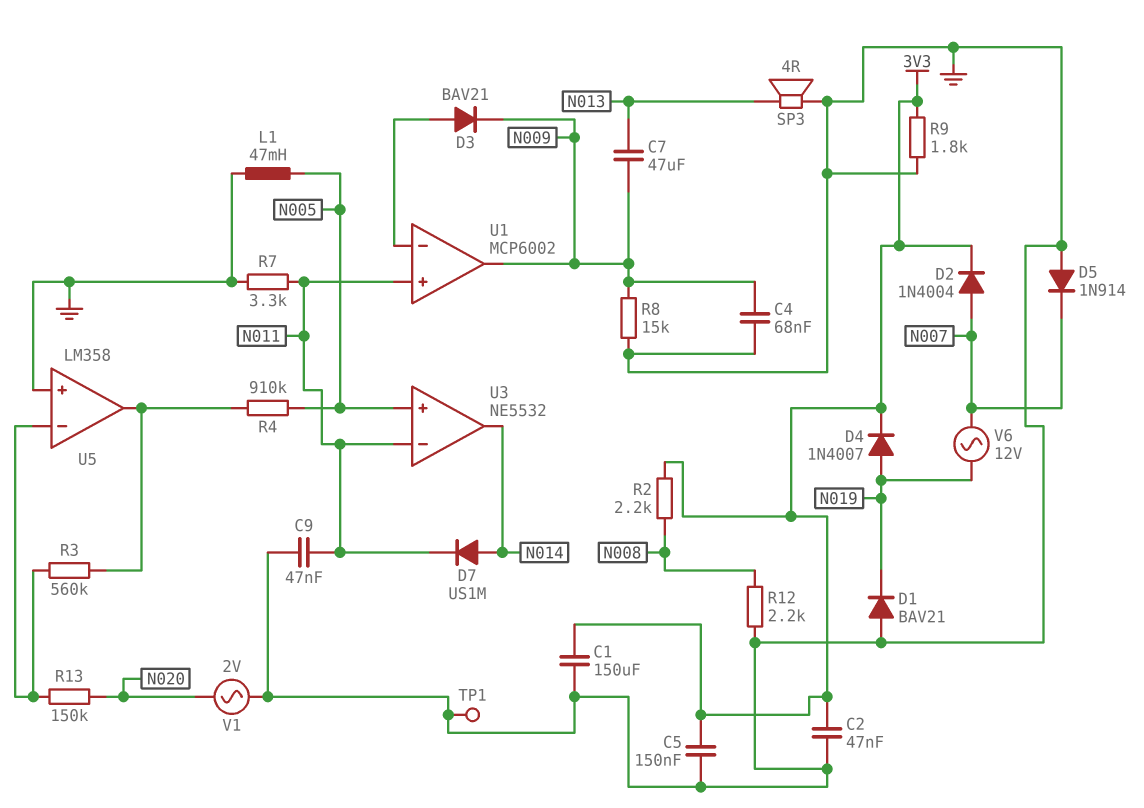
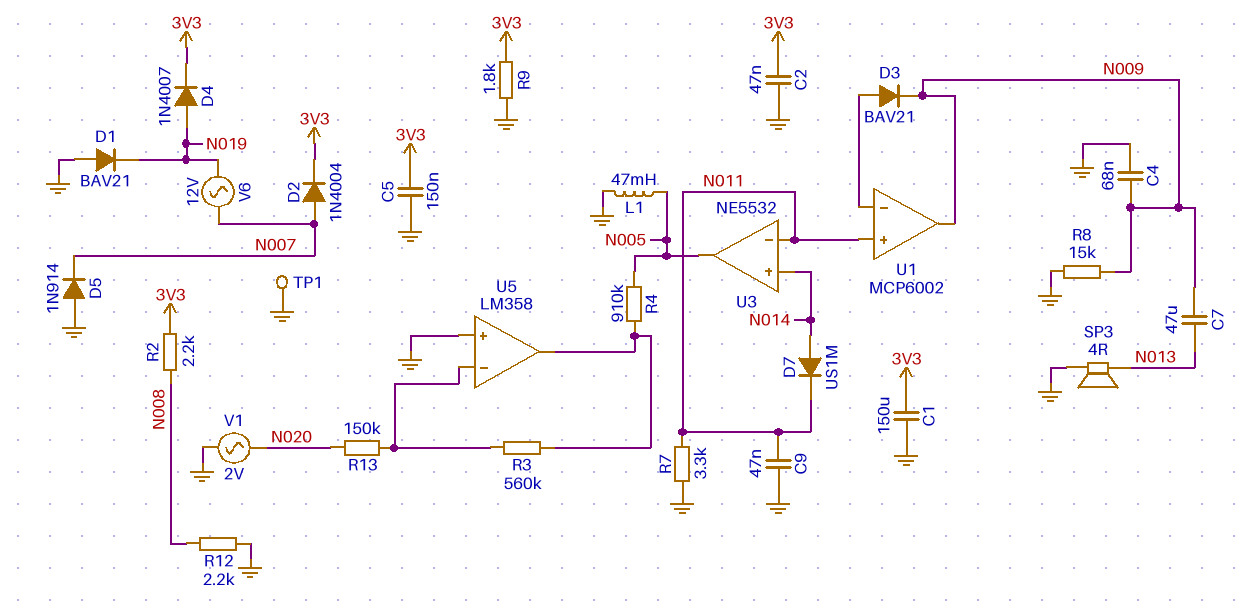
U3 pin in+: N005 -> N014
U3 pin out: N014 -> N005

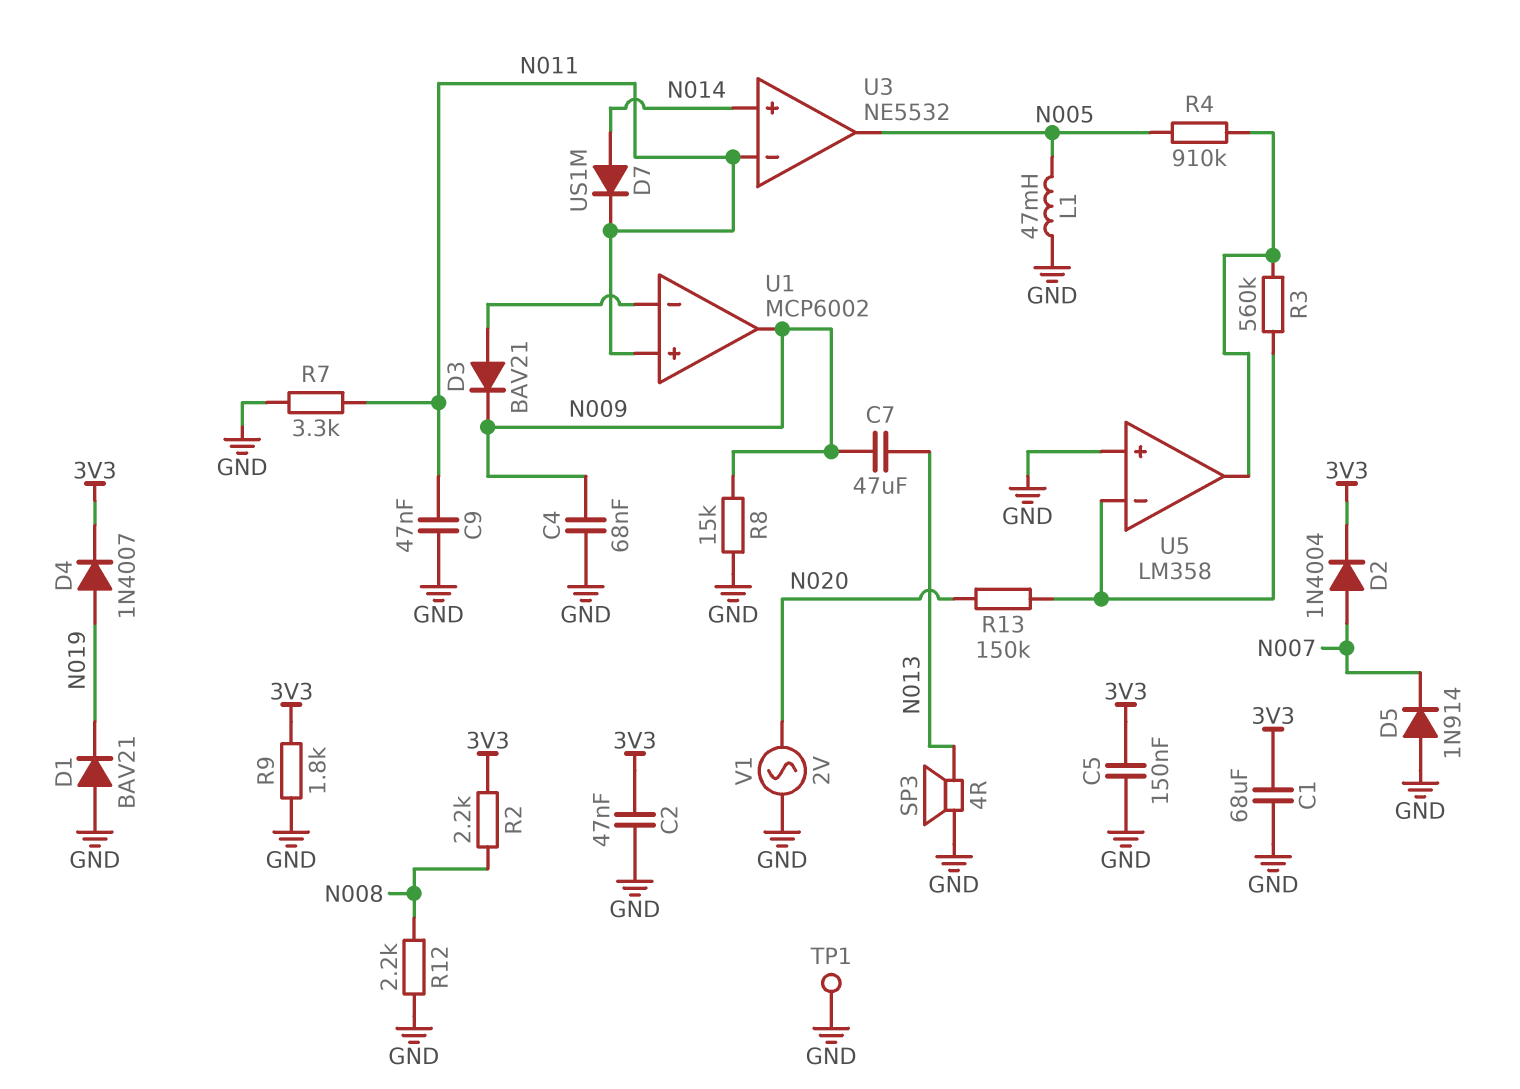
C1: 150uF (3V3, GND) -> 68uF (3V3, GND)
V6: AC 12V (N007, N019) -> none

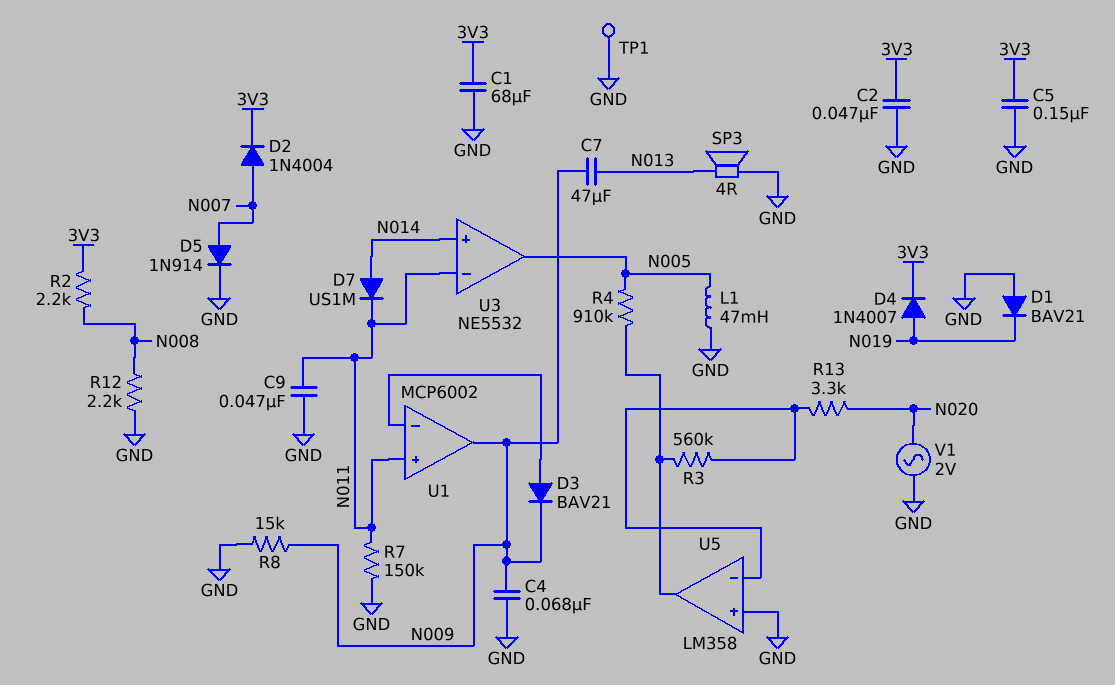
D5: diode 1N914 (A GND, K N007) -> diode 1N914 (A N007, K GND)
R7: 3.3k (GND, N011) -> 150k (GND, N011)
R9: 1.8k (3V3, GND) -> none
R13: 150k (N020, U5/in-) -> 3.3k (N020, U5/in-)

